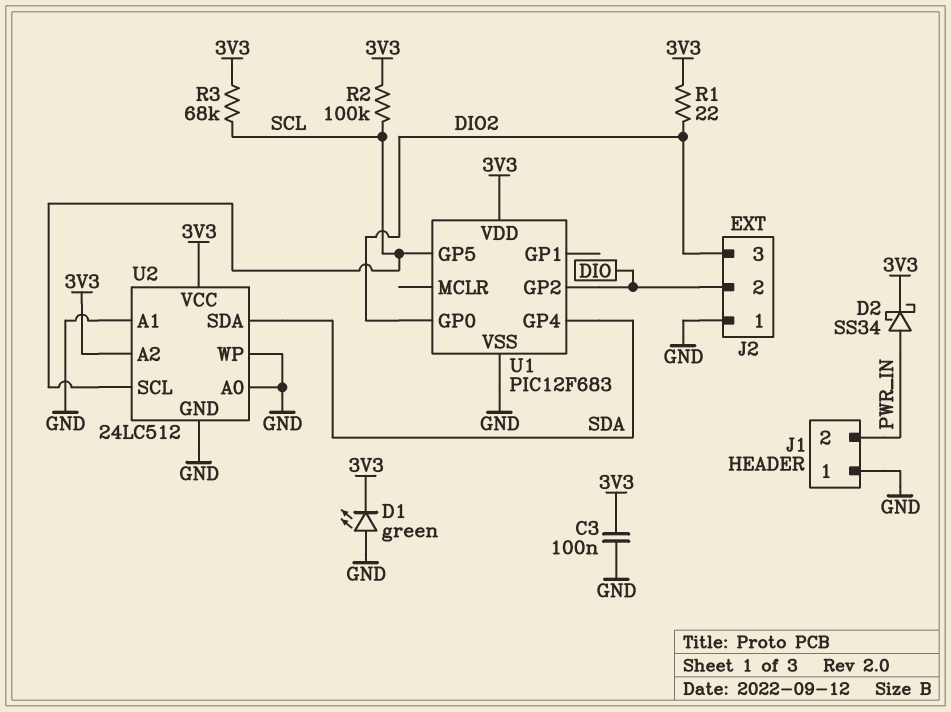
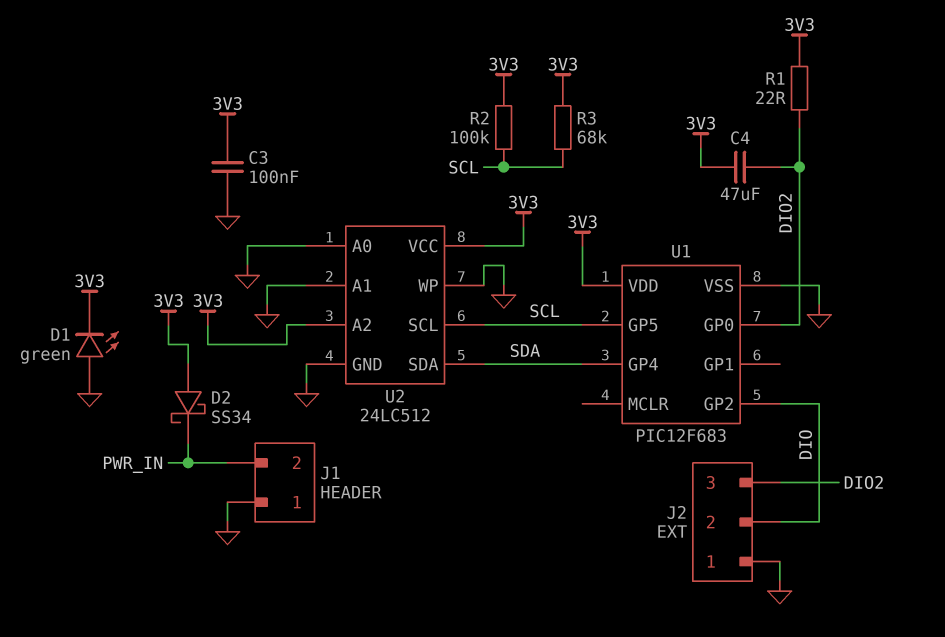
C4: none -> 47uF (3V3, DIO2)
D2: schottky SS34 (A PWR_IN, K 3V3) -> schottky SS34 (A 3V3, K PWR_IN)

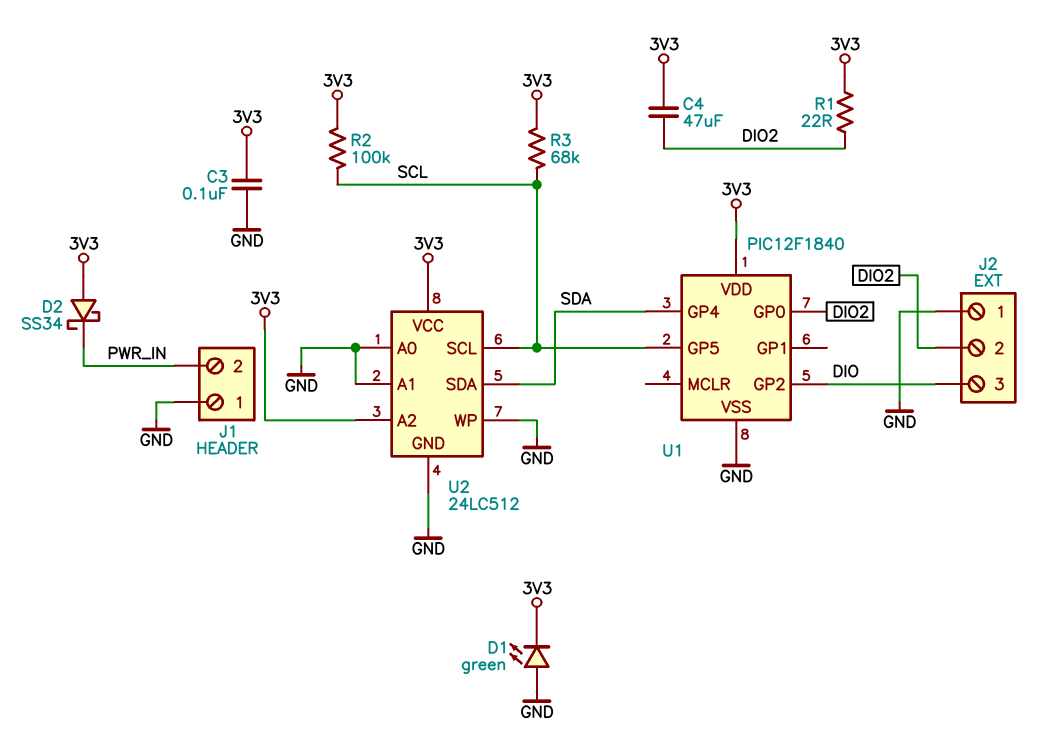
J2 pin 2: DIO -> DIO2
J2 pin 3: DIO2 -> DIO
U1: PIC12F683 -> PIC12F1840

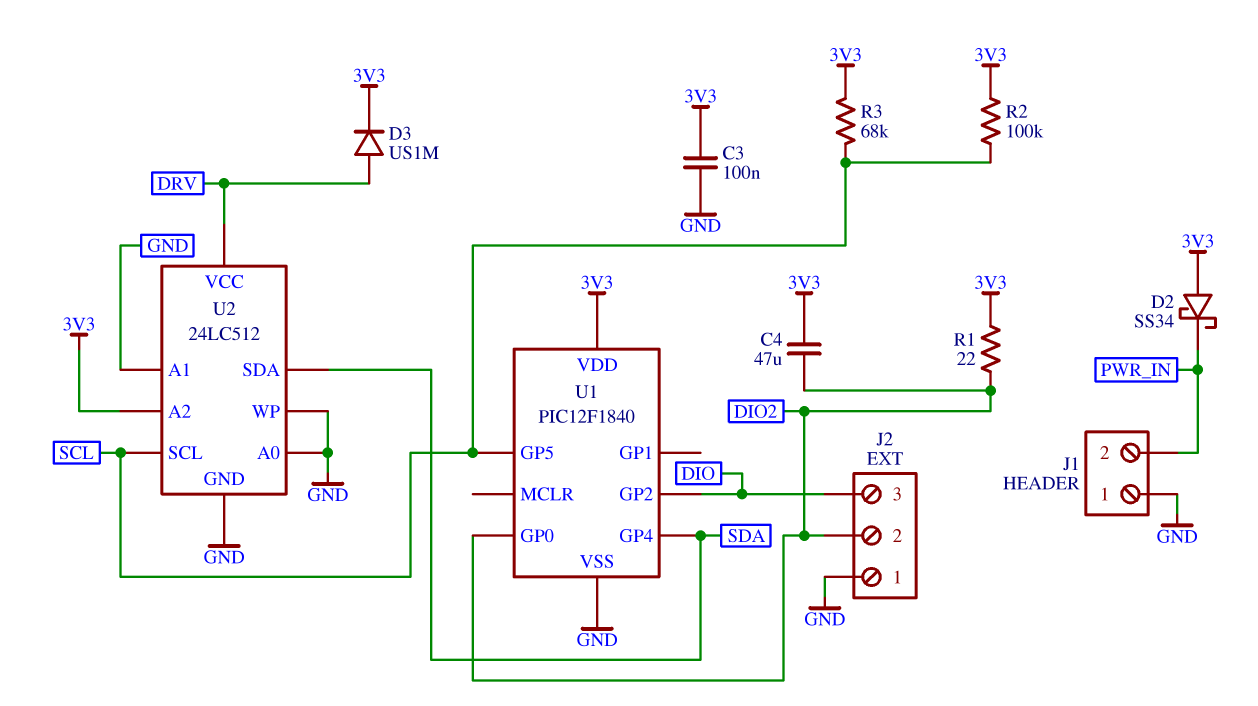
D1: LED green (A GND, K 3V3) -> none
D3: none -> diode US1M (A DRV, K 3V3)
U2 pin VCC: 3V3 -> DRV

